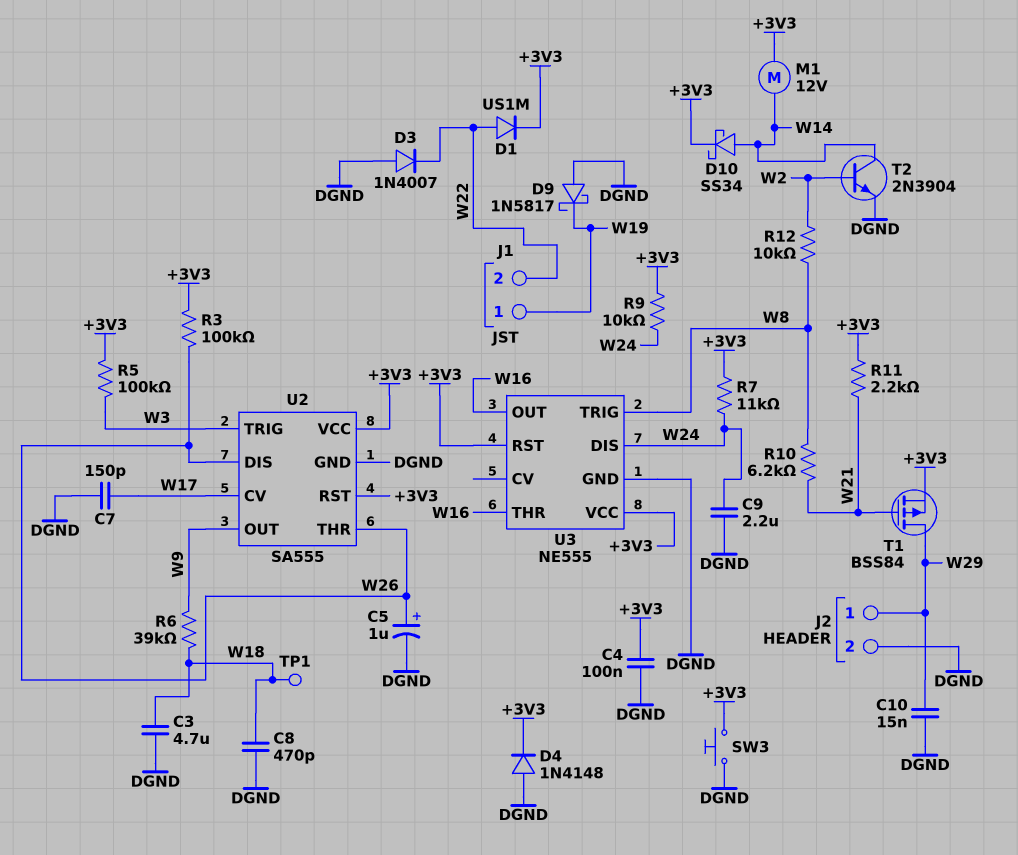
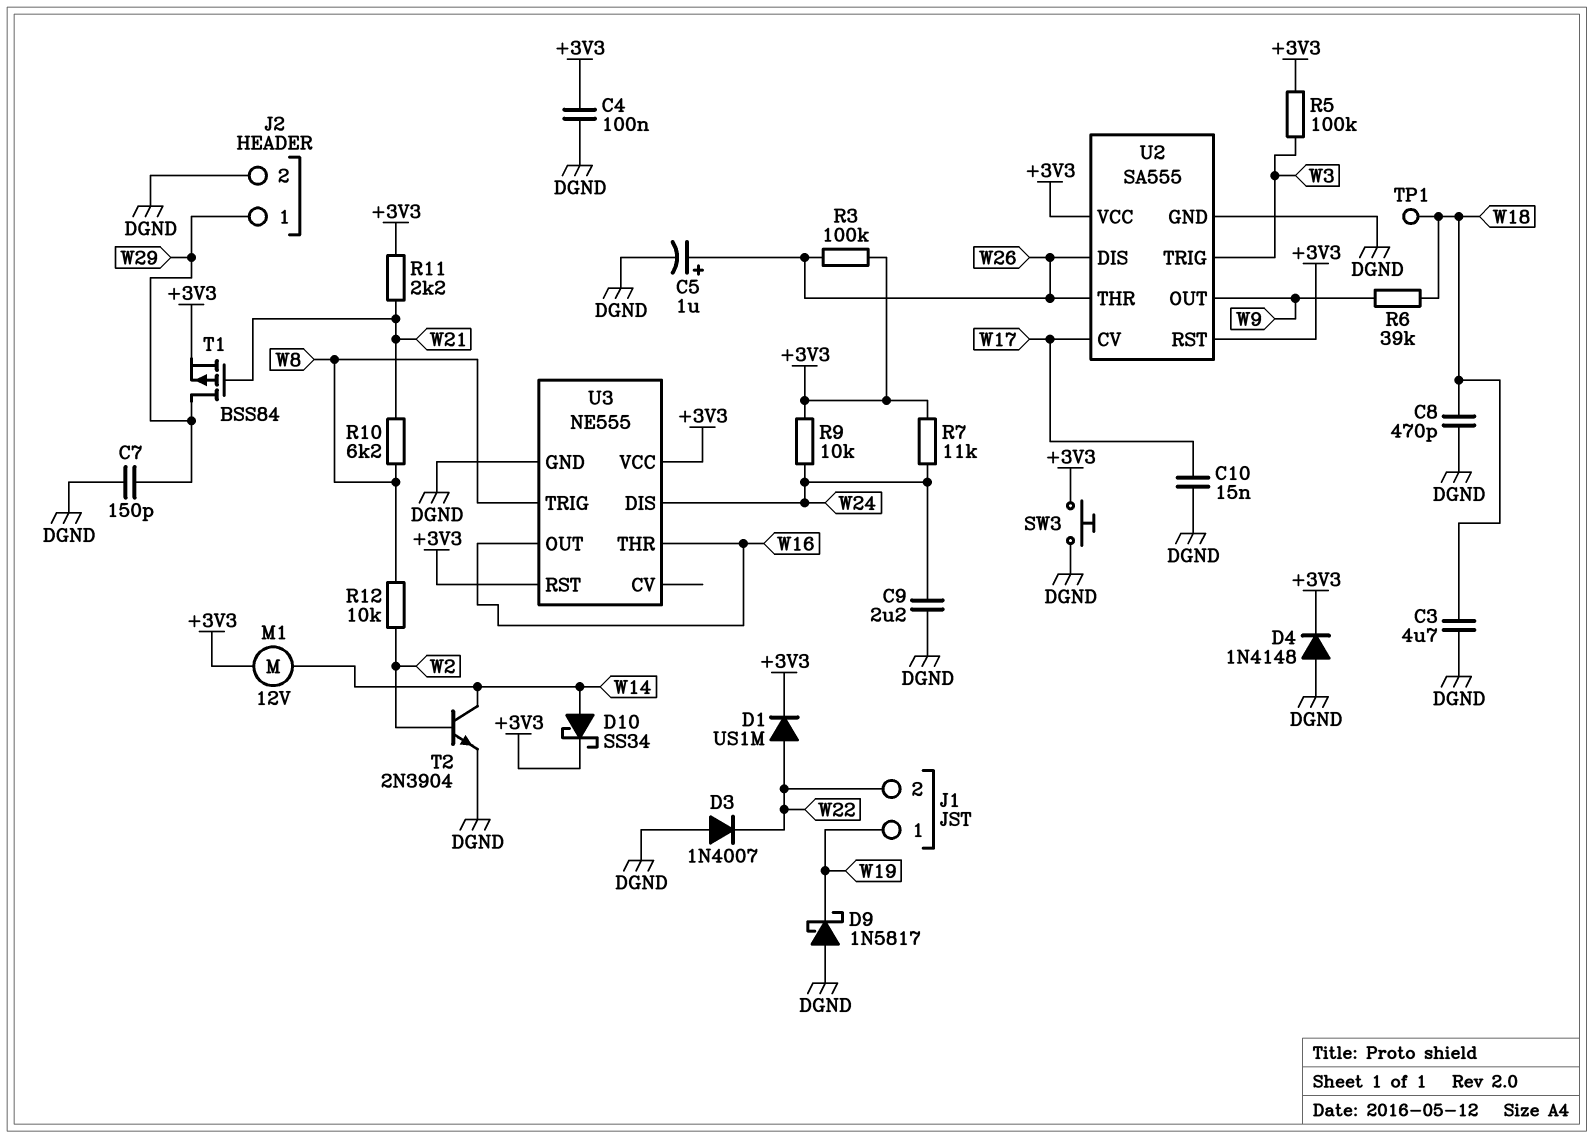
C7: 150pF (DGND, W17) -> 150pF (DGND, W29)
C10: 15nF (DGND, W29) -> 15nF (DGND, W17)

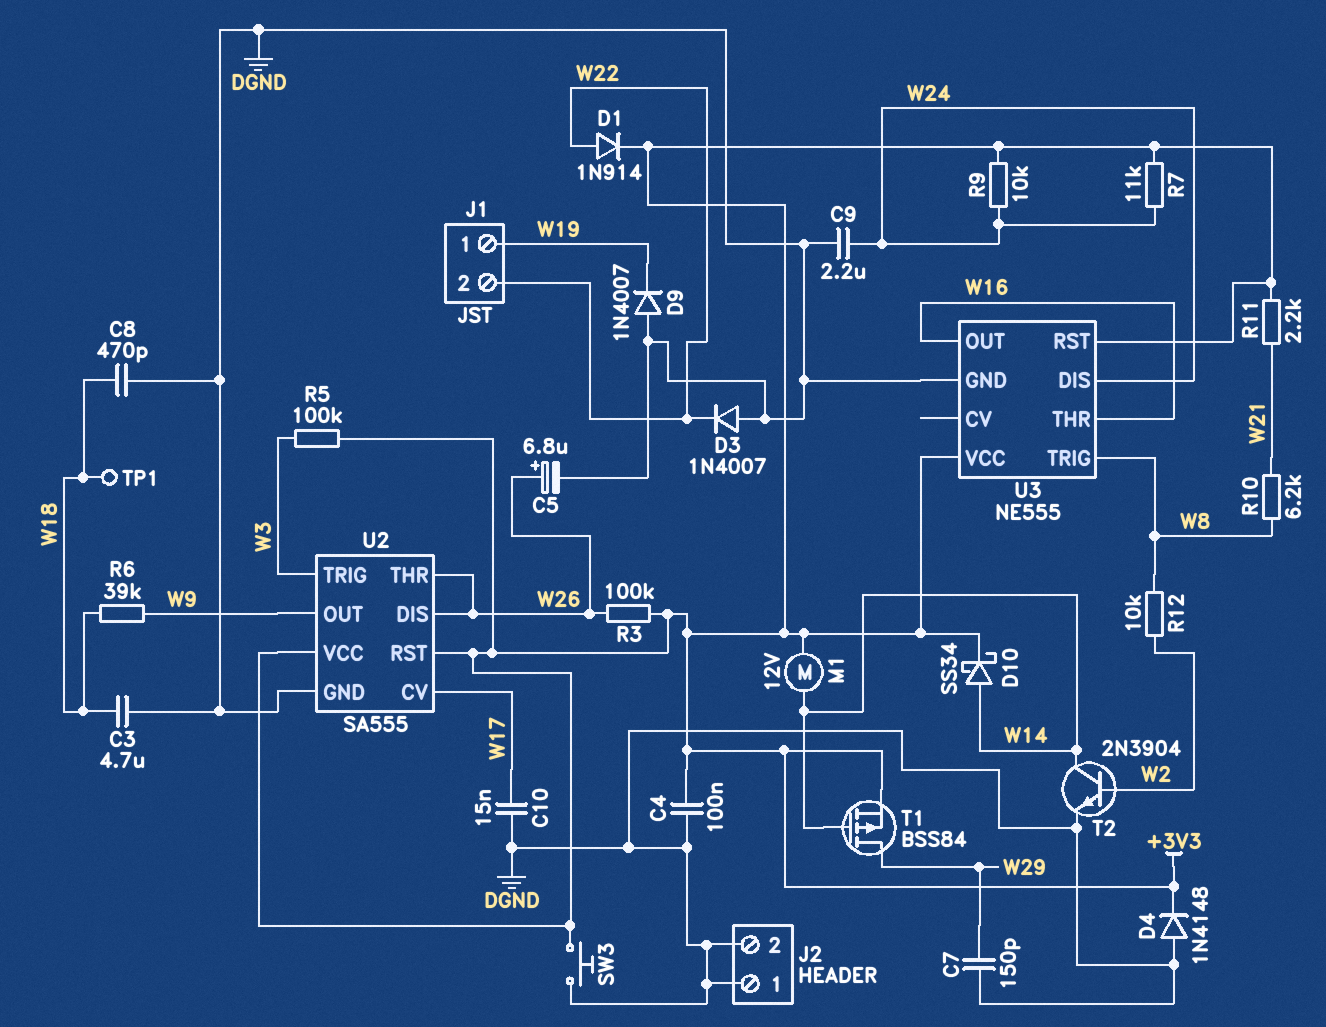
C5: 1uF (plus W26, minus DGND) -> 6.8uF (plus W26, minus DGND)
D1: diode US1M (A W22, K +3V3) -> diode 1N914 (A W22, K +3V3)
D9: schottky 1N5817 (A DGND, K W19) -> diode 1N4007 (A DGND, K W19)
J2 pin 1: W29 -> DGND
T1: PMOS BSS84 (G W21, D W29, S +3V3) -> PMOS BSS84 (G W14, D W29, S +3V3)

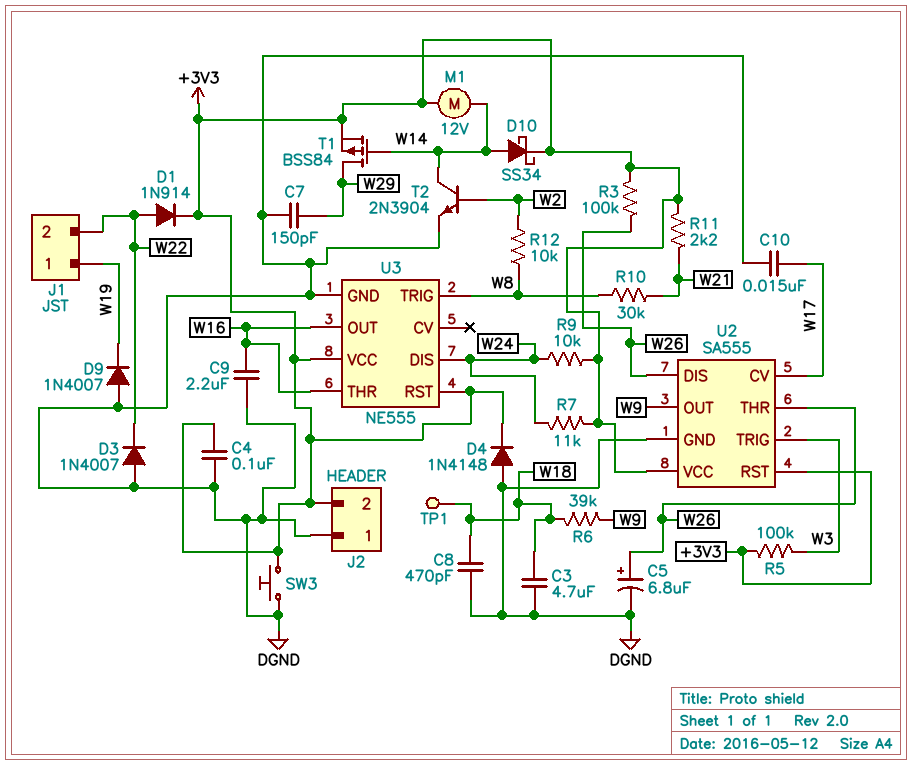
C9: 2.2uF (DGND, W24) -> 2.2uF (DGND, W16)
J2 pin 2: DGND -> +3V3
R10: 6.2k (W8, W21) -> 30k (W8, W21)

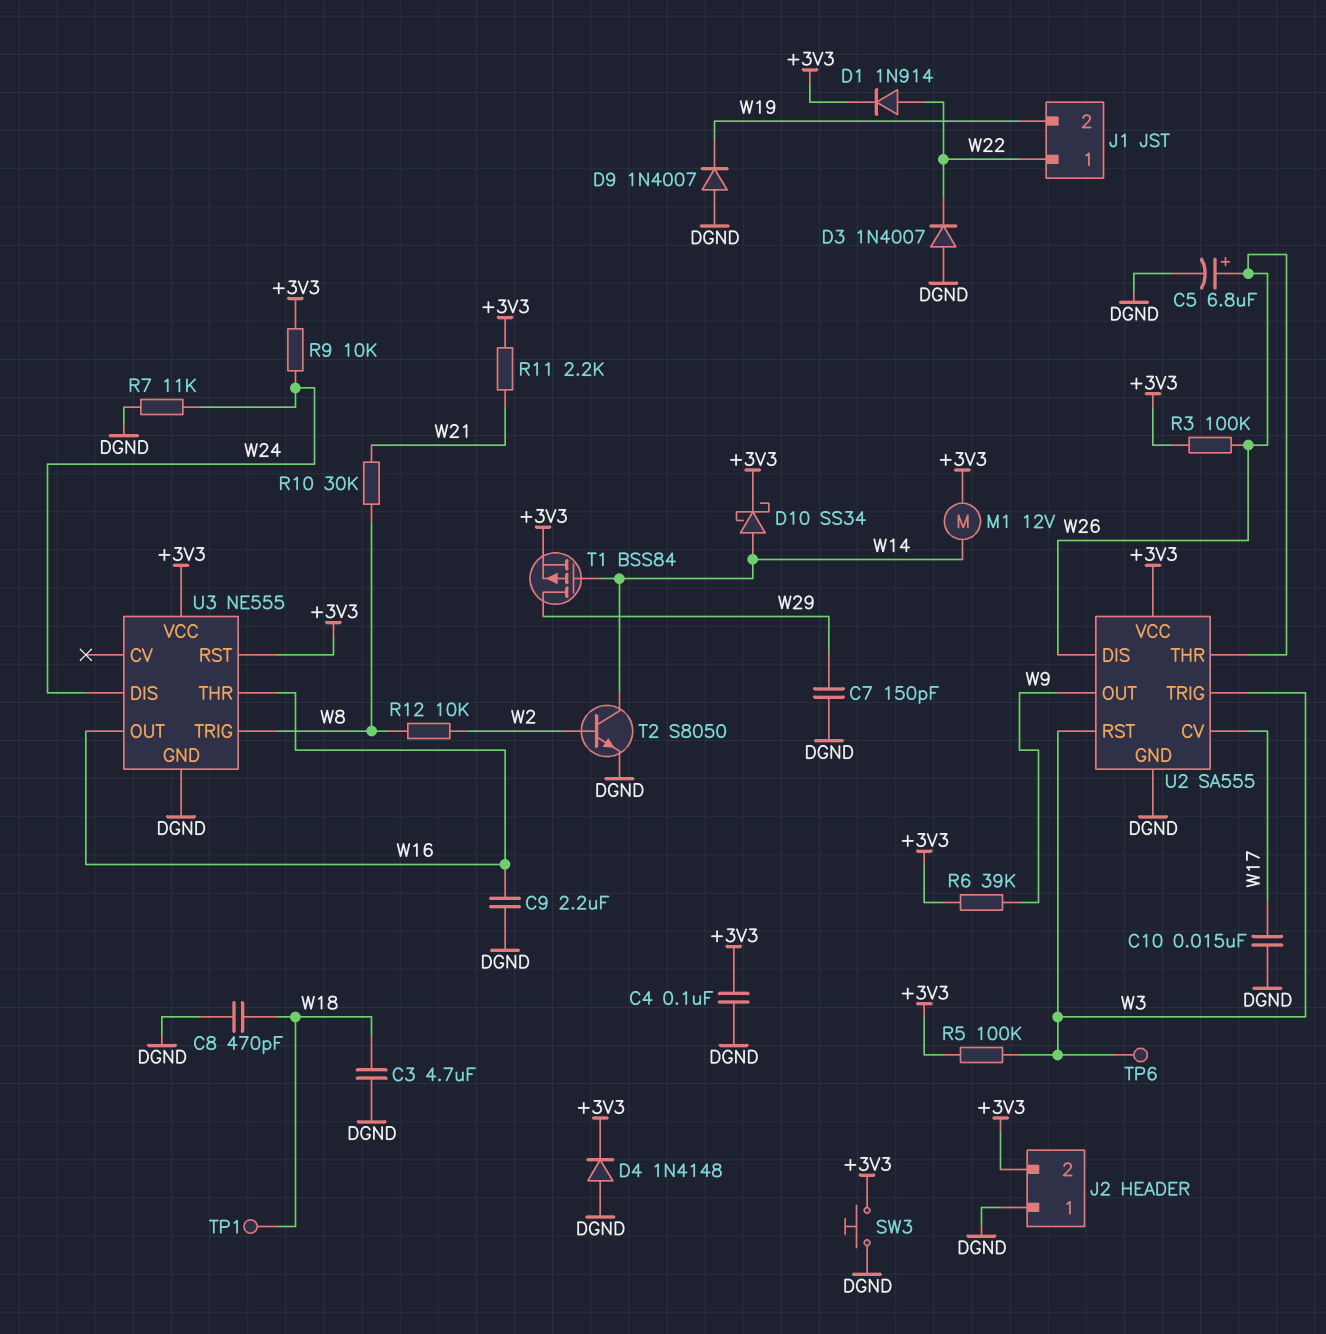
J1 pin 1: W19 -> W22
J1 pin 2: W22 -> W19
R6: 39k (W9, W18) -> 39k (+3V3, W9)
R7: 11k (+3V3, W24) -> 11k (DGND, W24)
T2: NPN 2N3904 (B W2, C W14, E DGND) -> NPN S8050 (B W2, C W14, E DGND)
TP6: none -> test point (W3)
U2 pin RST: +3V3 -> W3

